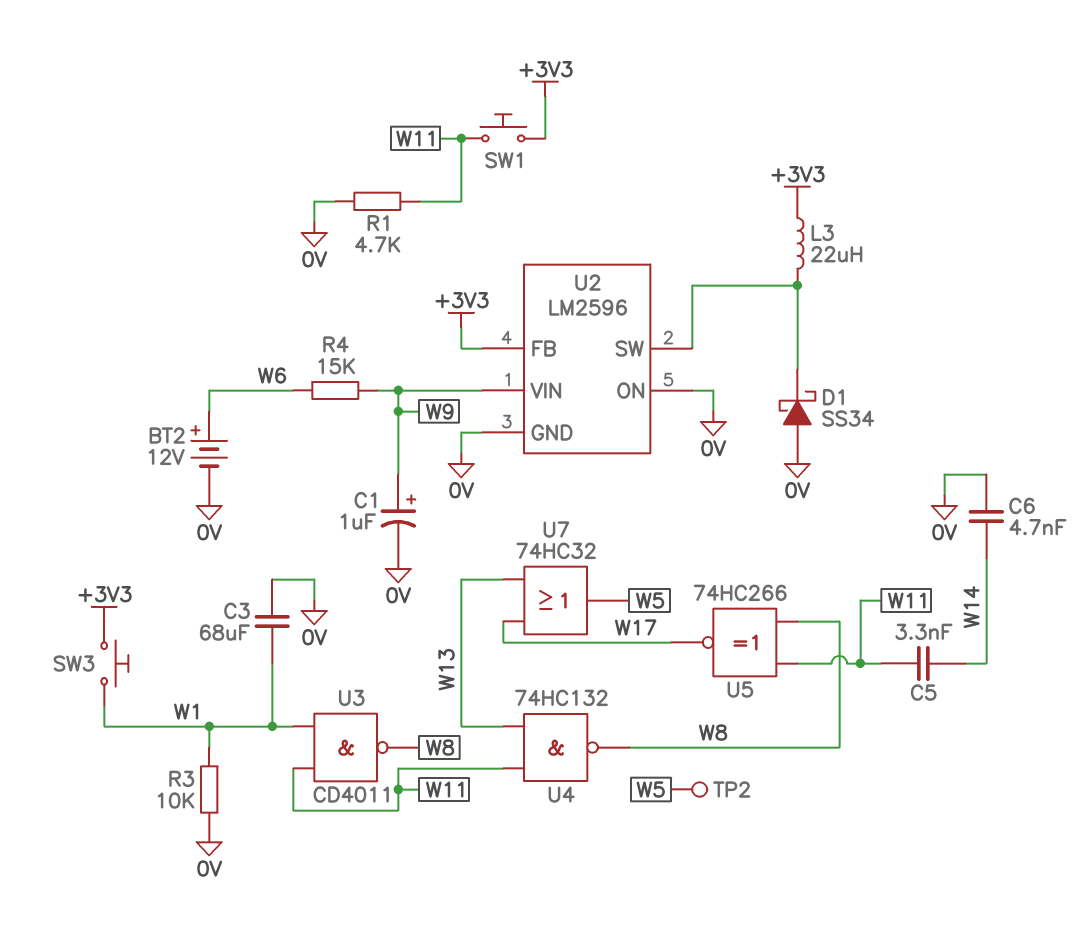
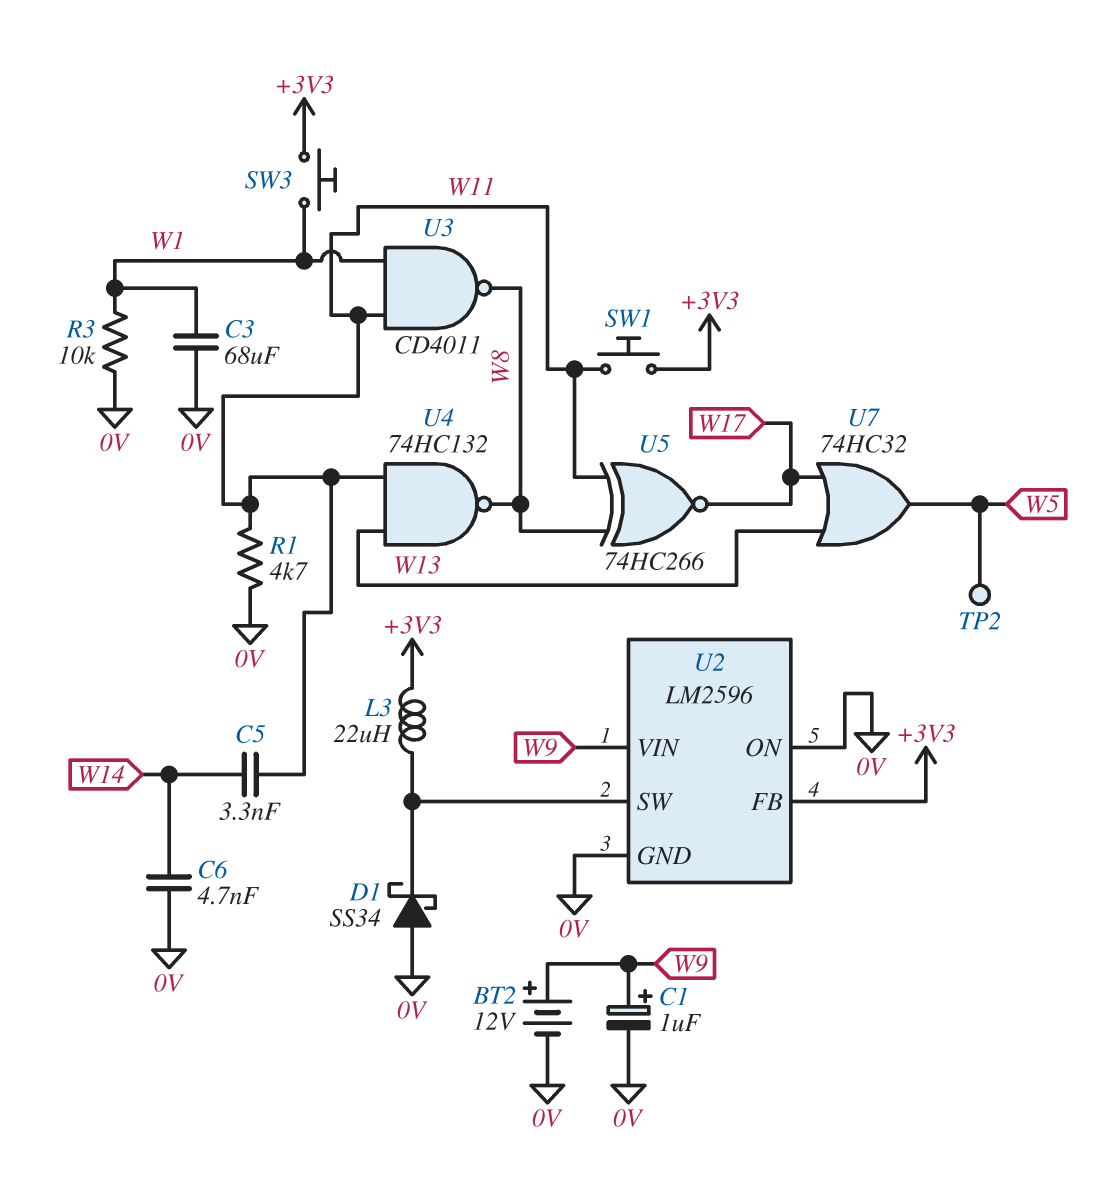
BT2: 12V (plus W6, minus 0V) -> 12V (plus W9, minus 0V)
R4: 15k (W6, W9) -> none

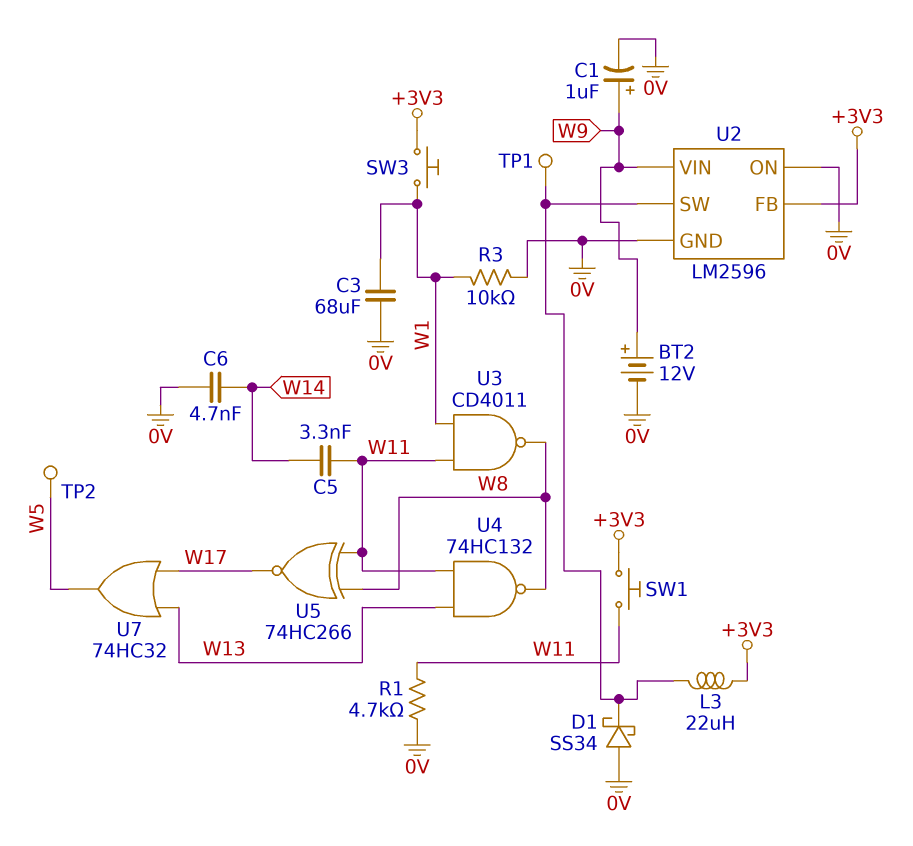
TP1: none -> test point (U2/SW)

